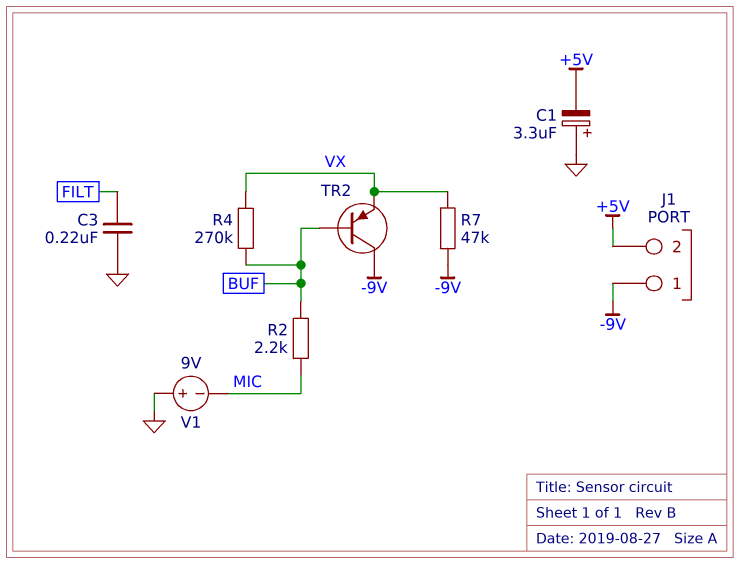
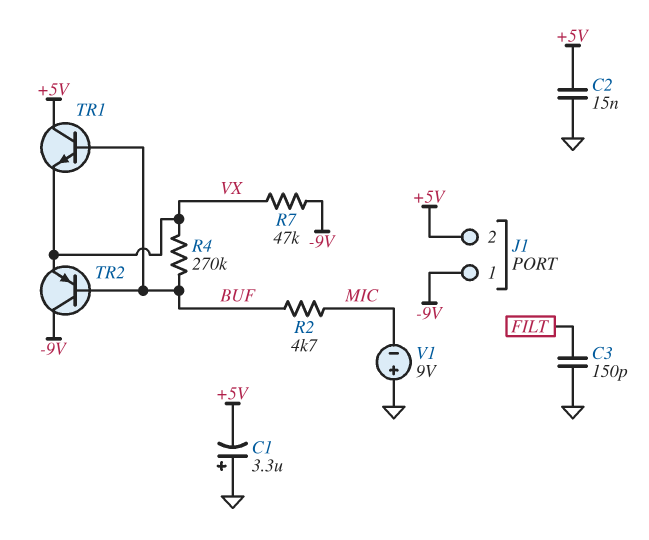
C2: none -> 15nF (+5V, GND)
C3: 220nF (FILT, GND) -> 150pF (FILT, GND)
R2: 2.2k (BUF, MIC) -> 4.7k (BUF, MIC)
TR1: none -> NPN (B BUF, C +5V, E VX)

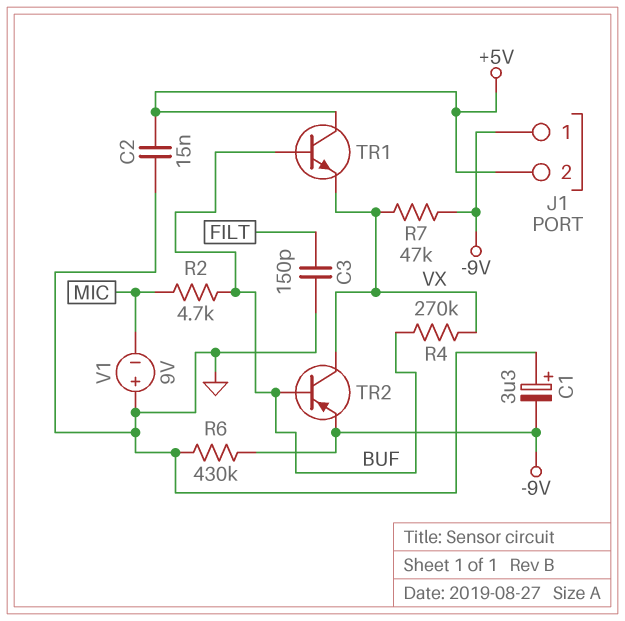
C1: 3.3uF (plus GND, minus +5V) -> 3.3uF (plus GND, minus -9V)
R6: none -> 430k (-9V, GND)
TR2: PNP (B BUF, C -9V, E VX) -> PNP (B BUF, C VX, E -9V)

